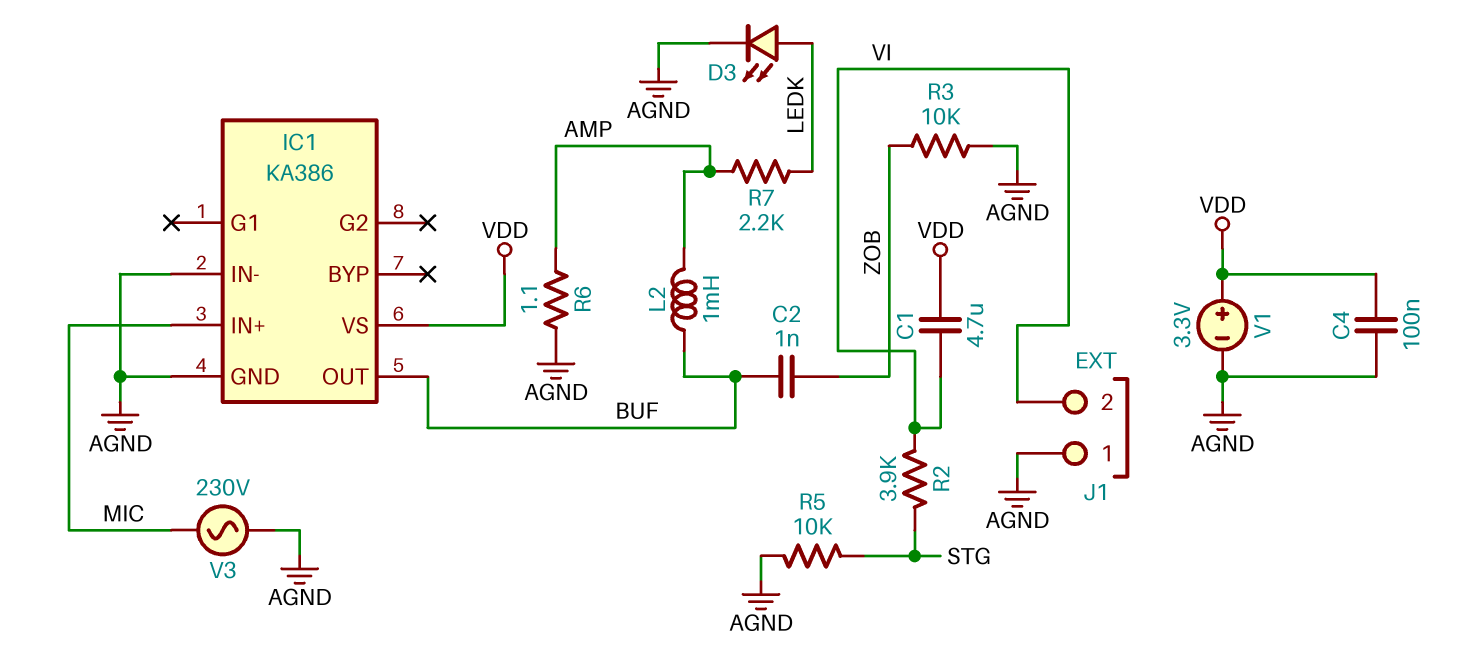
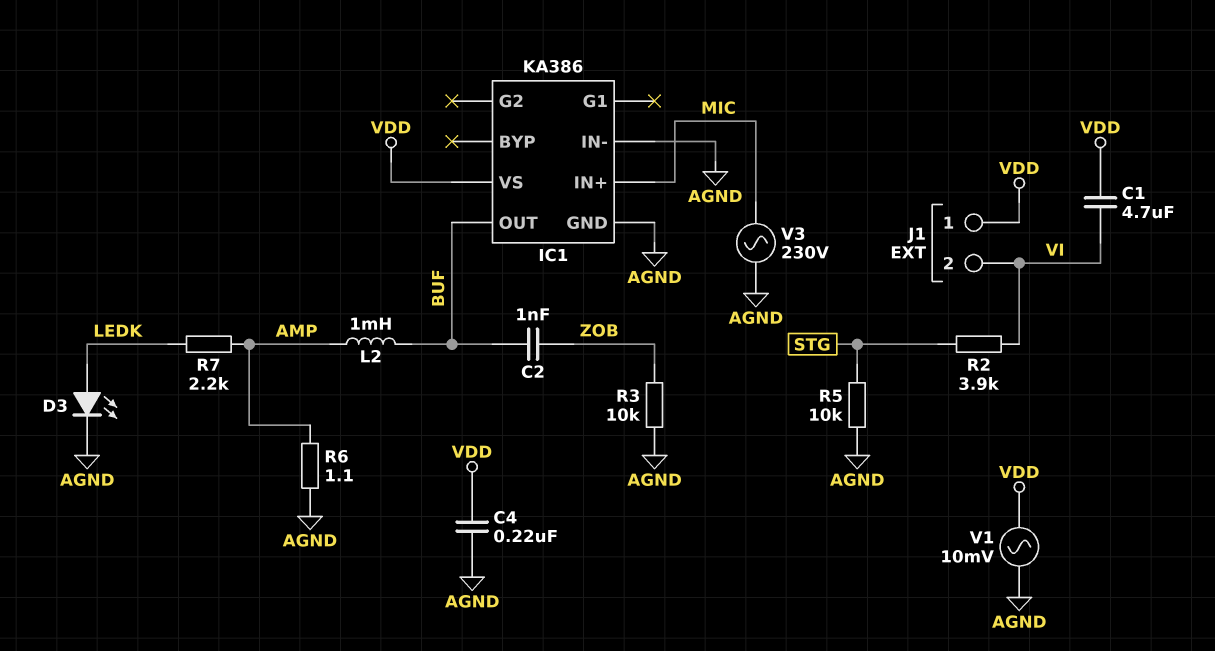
C4: 100nF (AGND, VDD) -> 220nF (AGND, VDD)
J1 pin 1: AGND -> VDD
V1: 3.3V (plus VDD, minus AGND) -> AC 10mV (AGND, VDD)

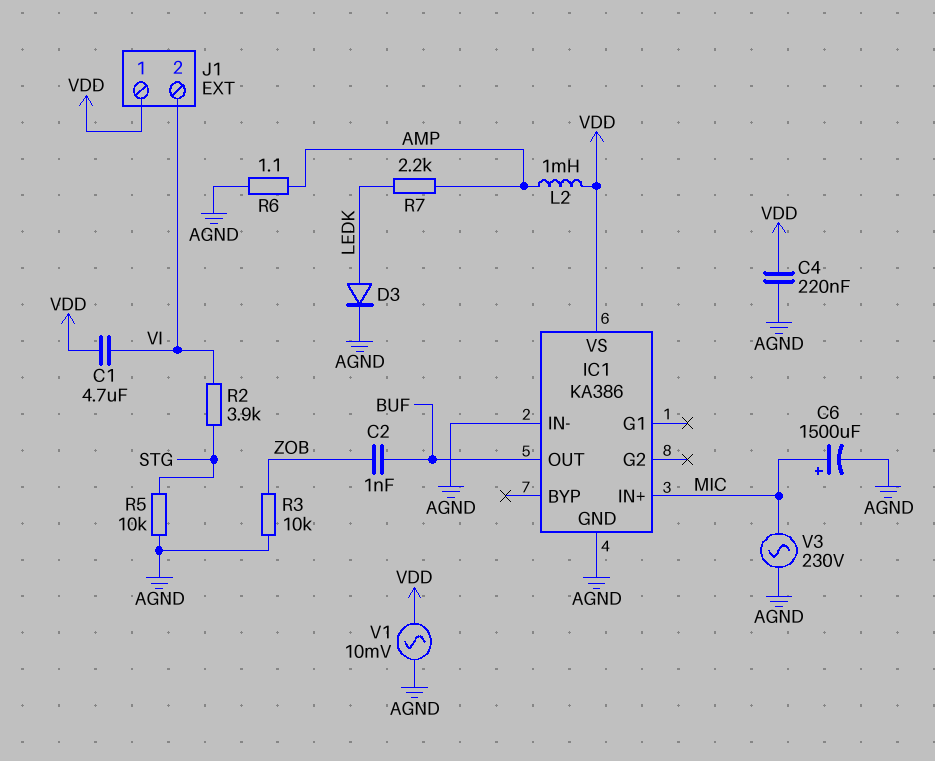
C6: none -> 1500uF (plus MIC, minus AGND)
D3: LED (A LEDK, K AGND) -> diode (A LEDK, K AGND)
L2: 1mH (AMP, BUF) -> 1mH (AMP, VDD)

